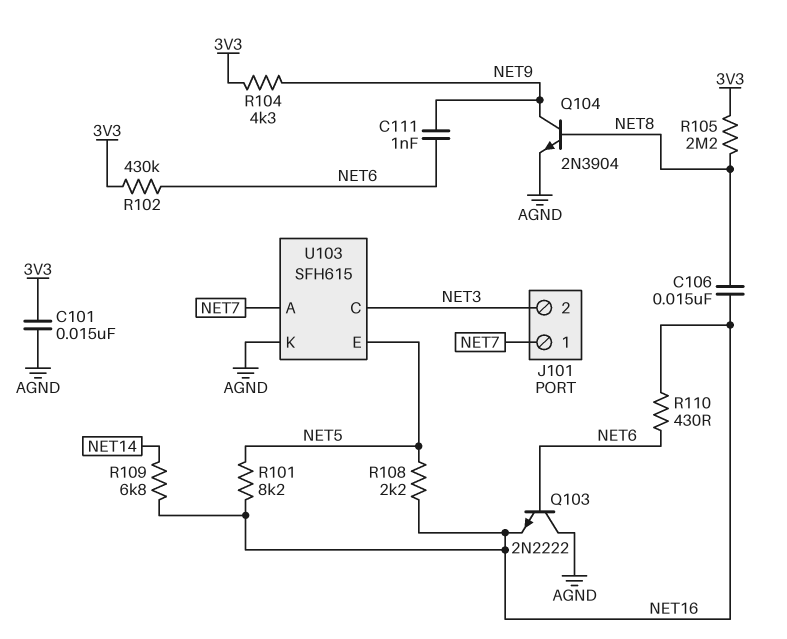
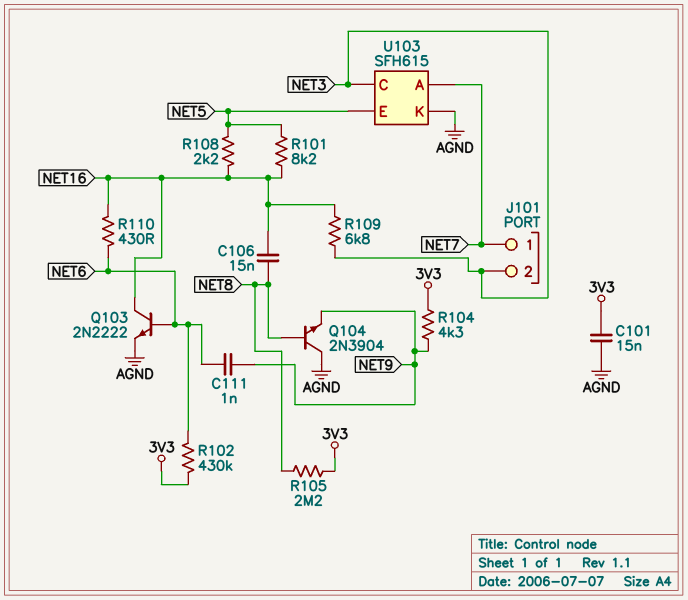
Q103: NPN 2N2222 (B NET6, C AGND, E NET16) -> NPN 2N2222 (B NET6, C NET16, E AGND)
Q104: NPN 2N3904 (B NET8, C NET9, E AGND) -> NPN 2N3904 (B NET8, C AGND, E NET9)
R109: 6.8k (NET14, NET16) -> 6.8k (NET3, NET16)

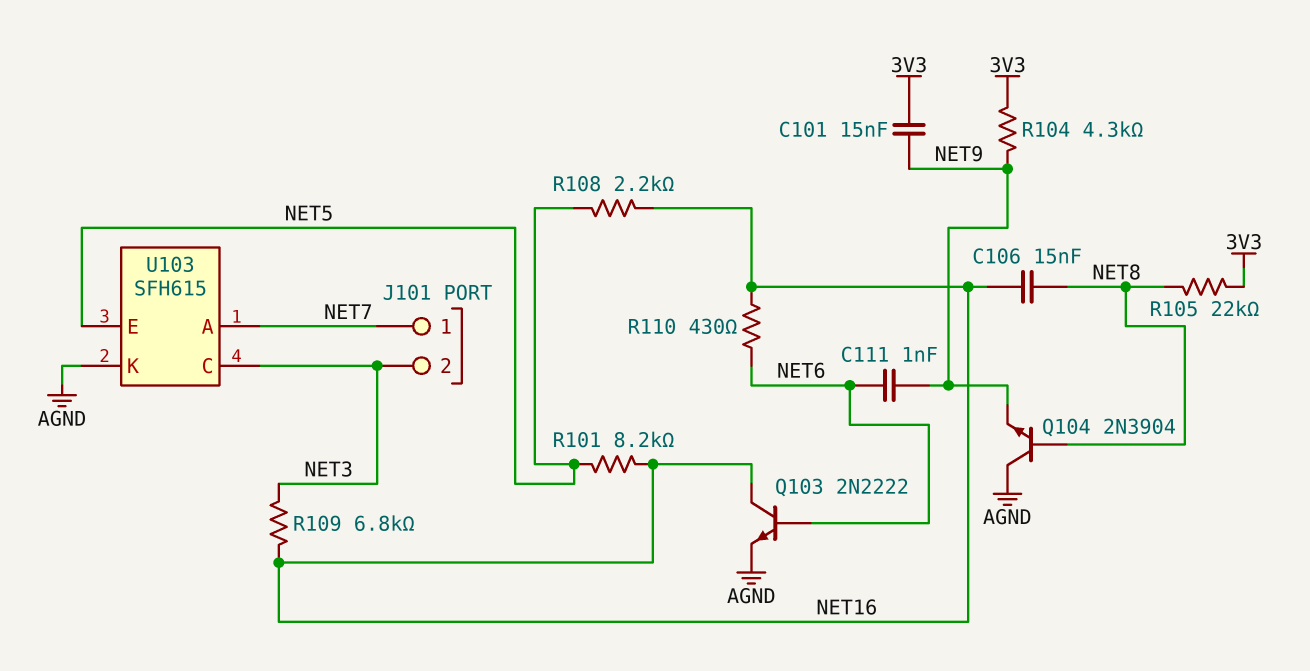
C101: 15nF (3V3, AGND) -> 15nF (3V3, NET9)
R102: 430k (3V3, NET6) -> none
R105: 2.2M (3V3, NET8) -> 22k (3V3, NET8)

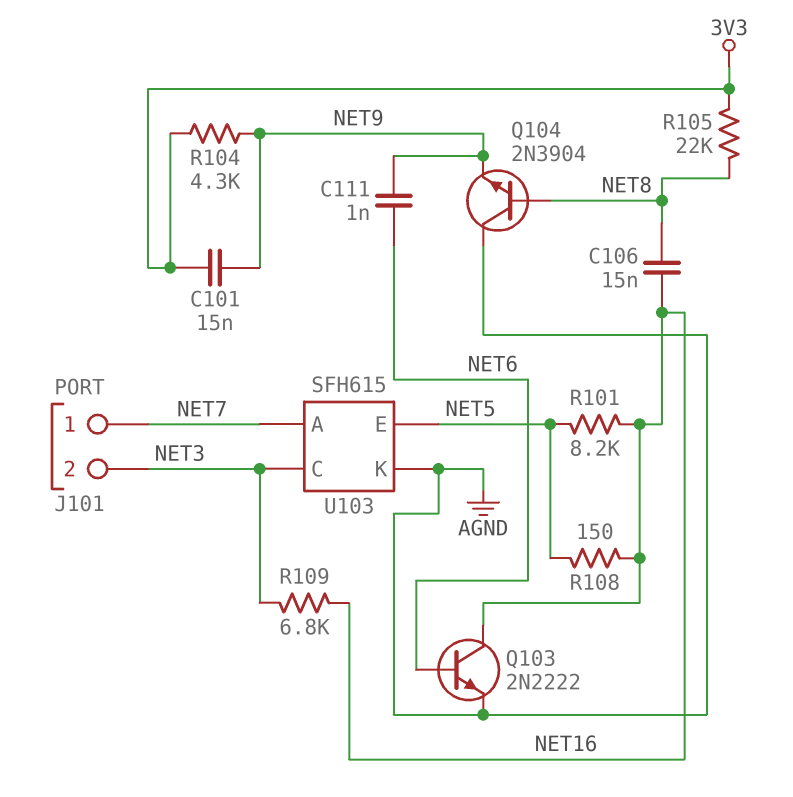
R108: 2.2k (NET5, NET16) -> 150 (NET5, NET16)
R110: 430 (NET6, NET16) -> none

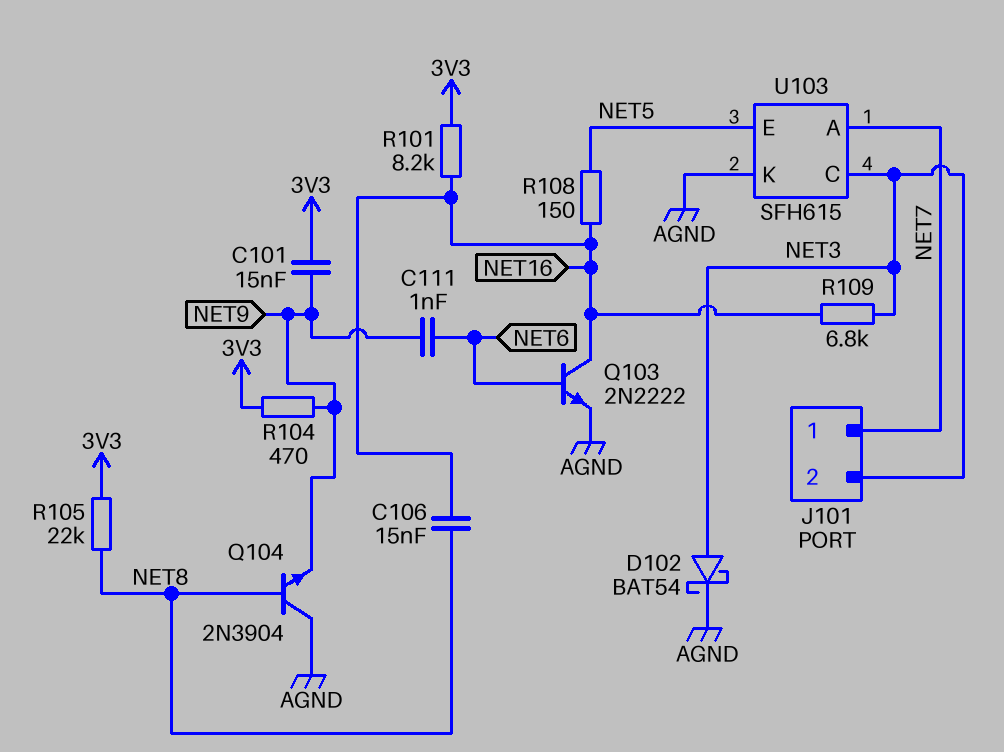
D102: none -> schottky BAT54 (A NET3, K AGND)
R101: 8.2k (NET5, NET16) -> 8.2k (3V3, NET16)
R104: 4.3k (3V3, NET9) -> 470 (3V3, NET9)

